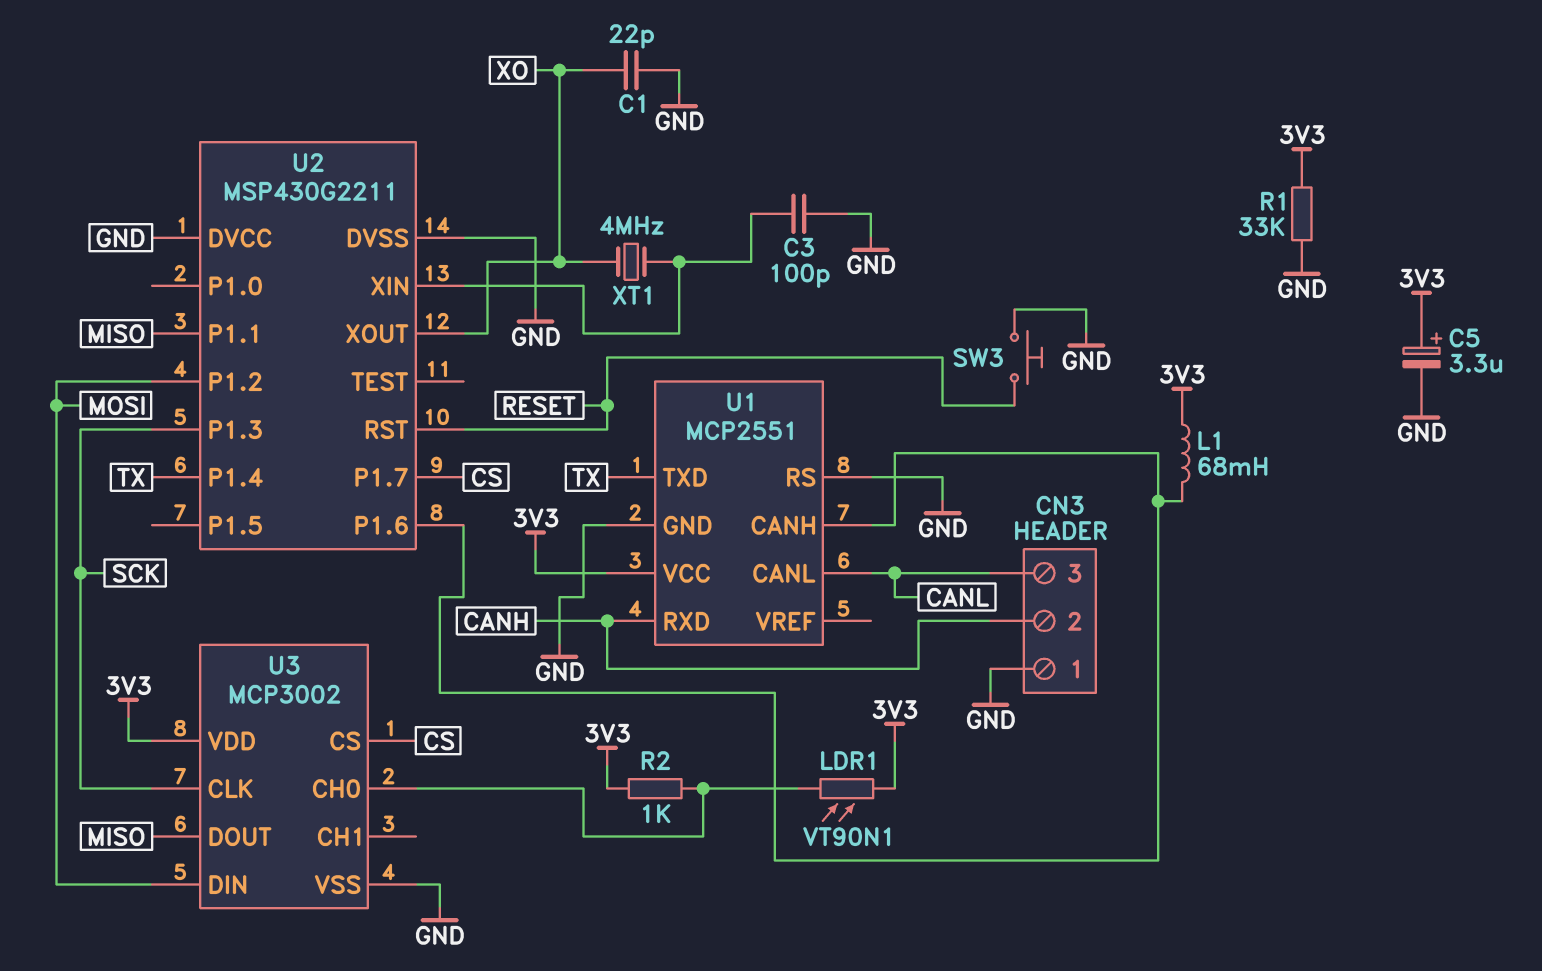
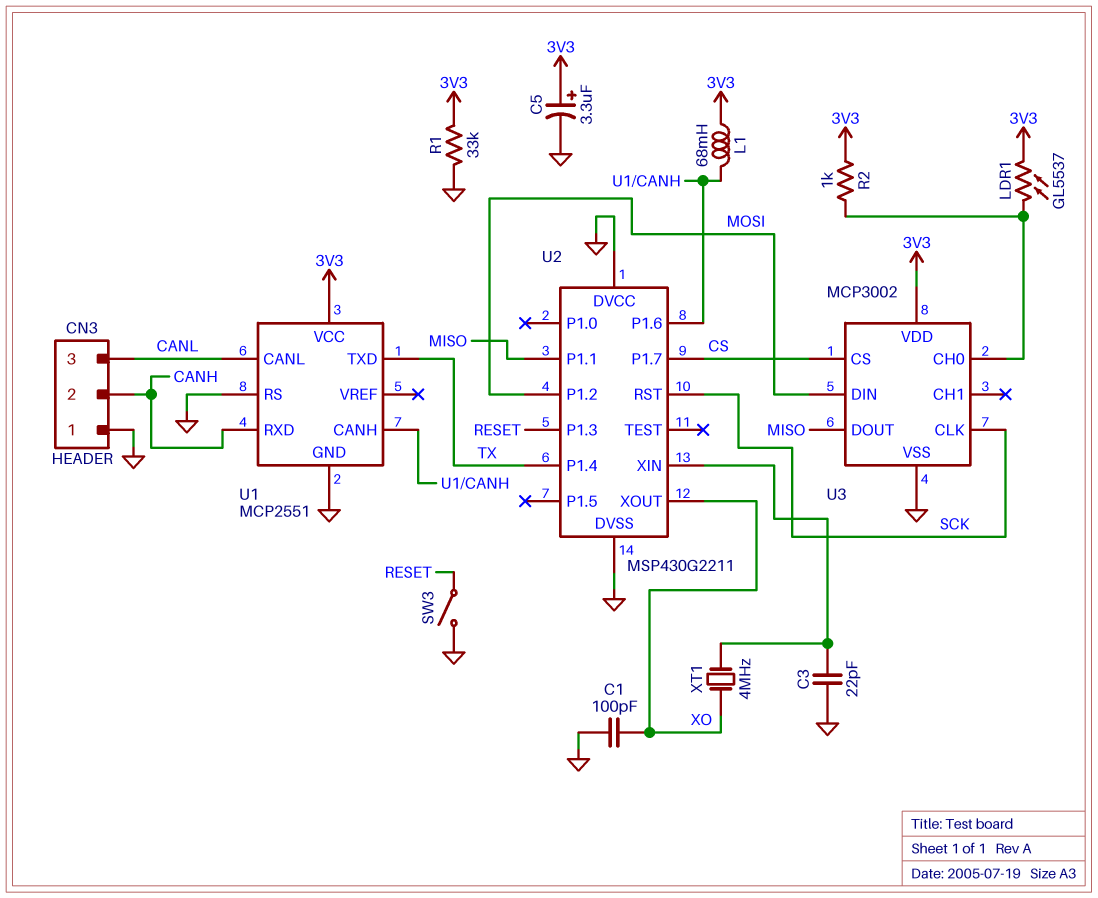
C1: 22pF (GND, XO) -> 100pF (GND, XO)
C3: 100pF (GND, U2/XIN) -> 22pF (GND, U2/XIN)
LDR1: VT90N1 (3V3, U3/CH0) -> GL5537 (3V3, U3/CH0)
SW3: button (GND, RESET) -> switch (GND, RESET)
U2 pin P1.3: SCK -> RESET
U2 pin RST: RESET -> SCK

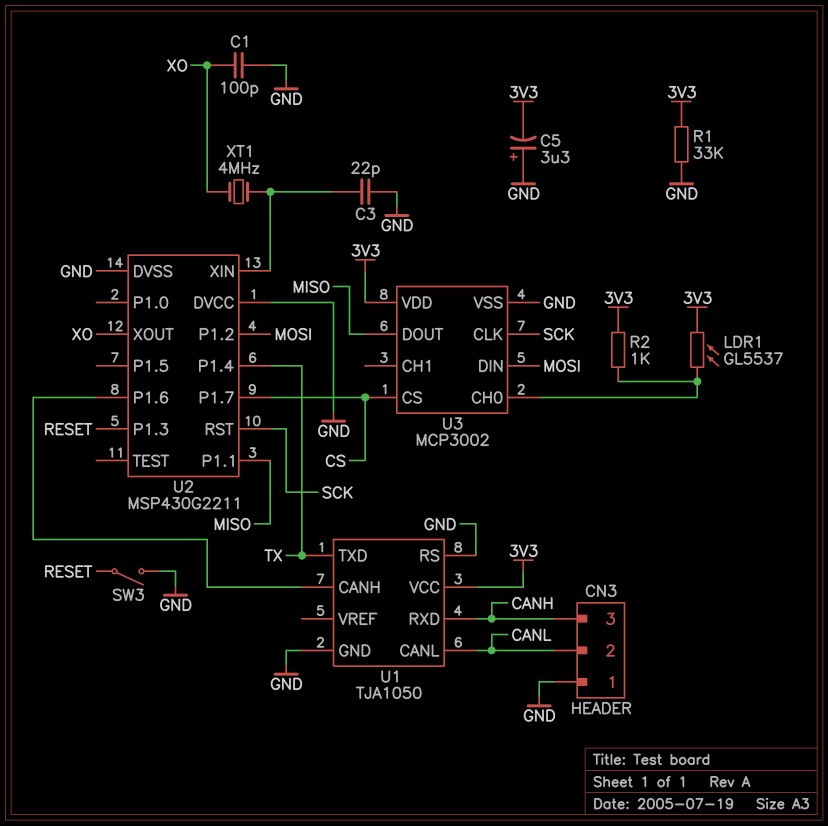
C5: 3.3uF (plus 3V3, minus GND) -> 3.3uF (plus GND, minus 3V3)
CN3 pin 2: CANH -> CANL
CN3 pin 3: CANL -> CANH
L1: 68mH (3V3, U1/CANH) -> none
U1: MCP2551 -> TJA1050

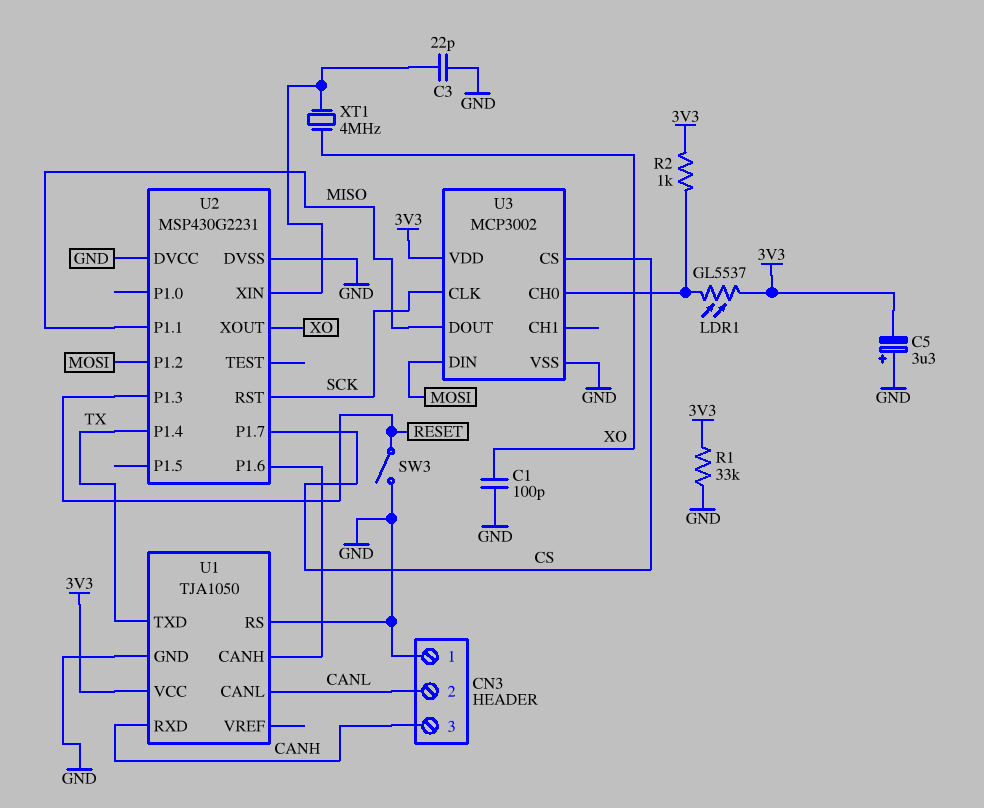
U2: MSP430G2211 -> MSP430G2231

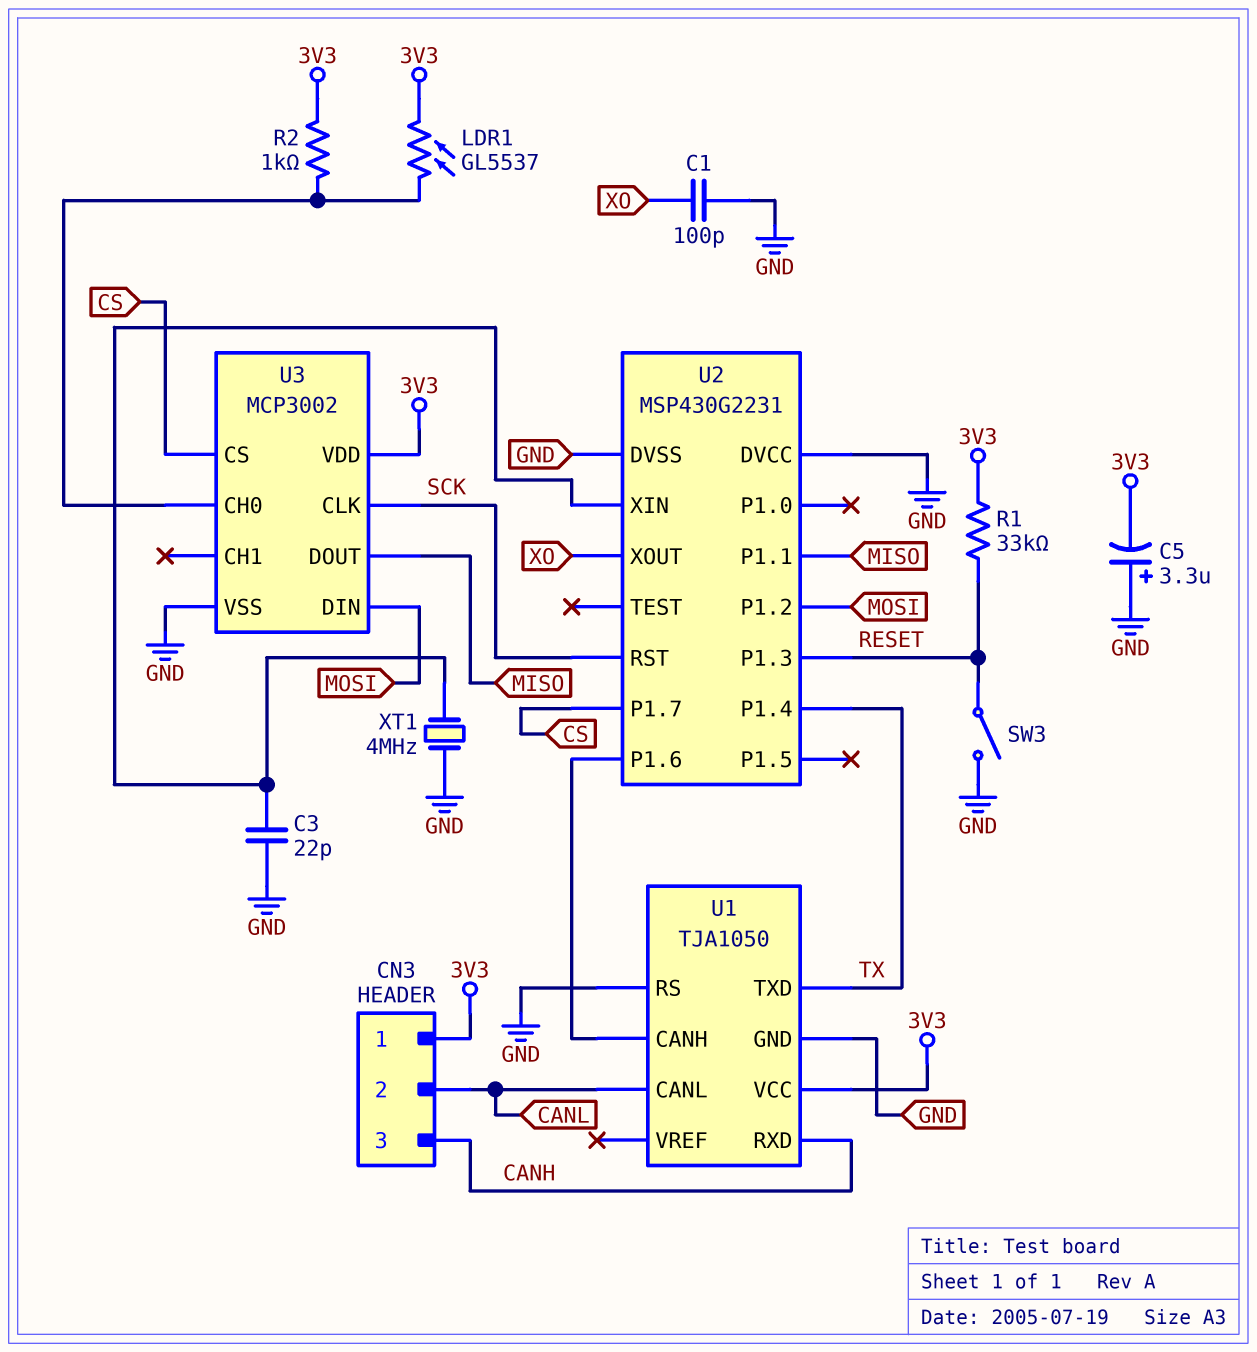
CN3 pin 1: GND -> 3V3
R1: 33k (3V3, GND) -> 33k (3V3, RESET)
XT1: 4MHz (U2/XIN, XO) -> 4MHz (GND, U2/XIN)

